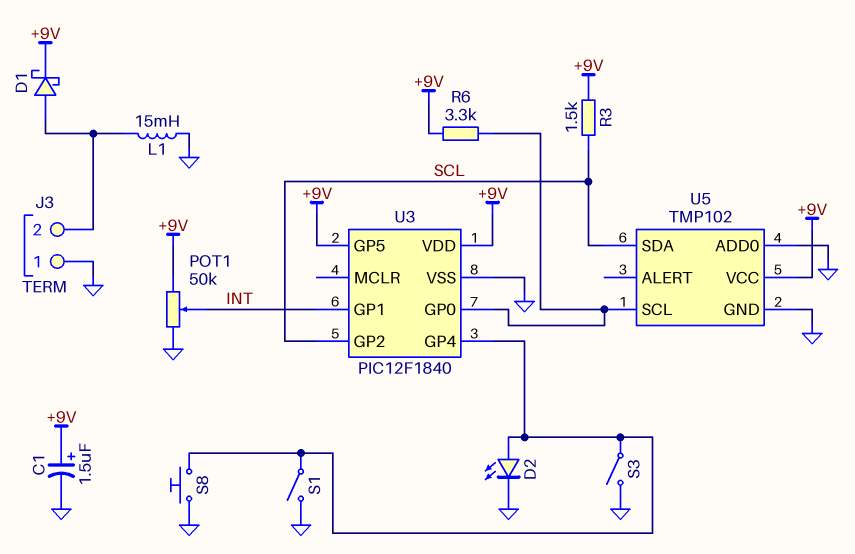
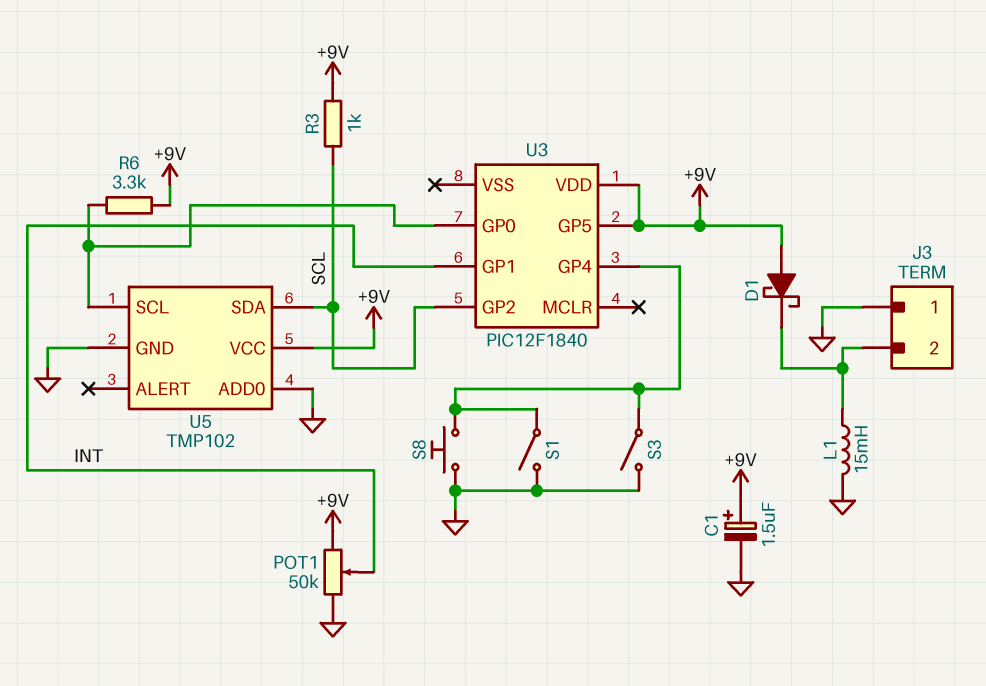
D1: schottky (A J3/2, K +9V) -> schottky (A +9V, K J3/2)
D2: LED (A U3/GP4, K GND) -> none
R3: 1.5k (+9V, SCL) -> 1k (+9V, SCL)
U3 pin VSS: GND -> none

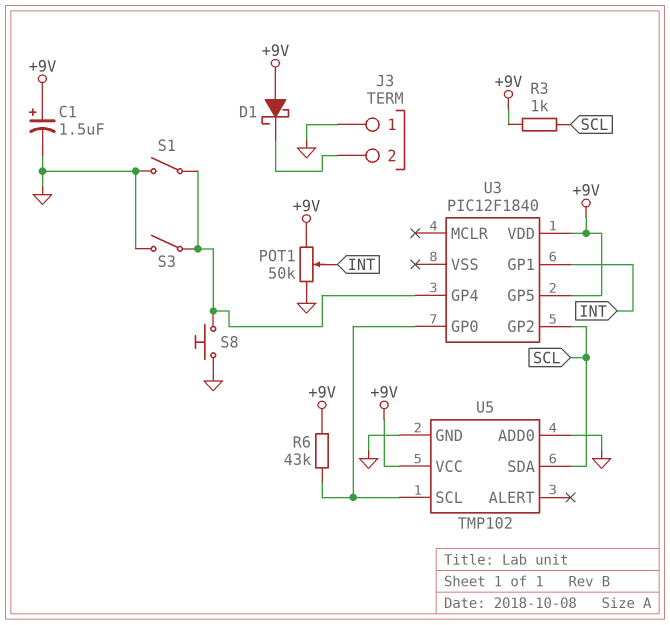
L1: 15mH (GND, J3/2) -> none
R6: 3.3k (+9V, U3/GP0) -> 43k (+9V, U3/GP0)

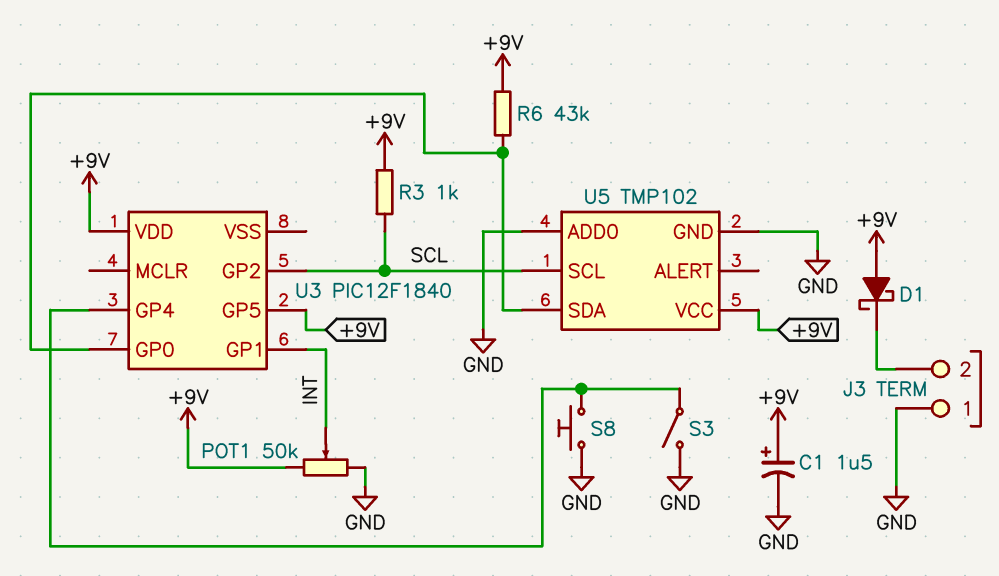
S1: switch (GND, U3/GP4) -> none
U5 pin SCL: U3/GP0 -> SCL
U5 pin SDA: SCL -> U3/GP0

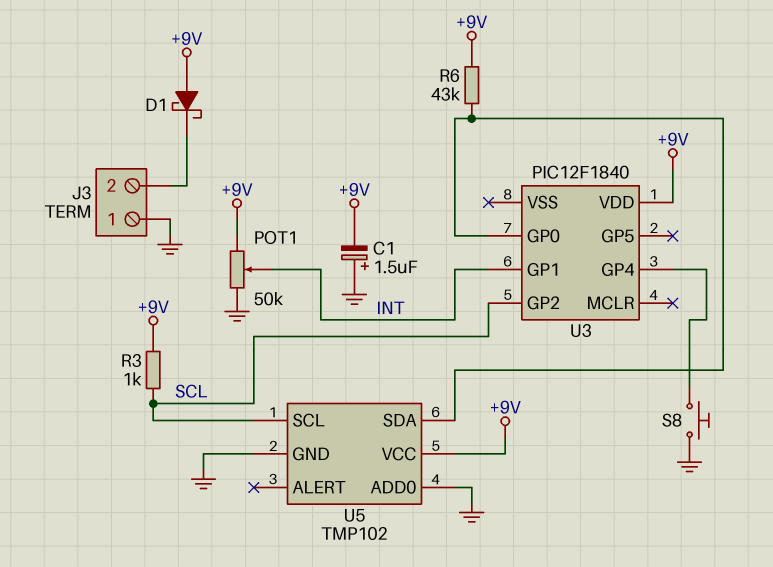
C1: 1.5uF (plus +9V, minus GND) -> 1.5uF (plus GND, minus +9V)
S3: switch (GND, U3/GP4) -> none
U3 pin GP5: +9V -> none

